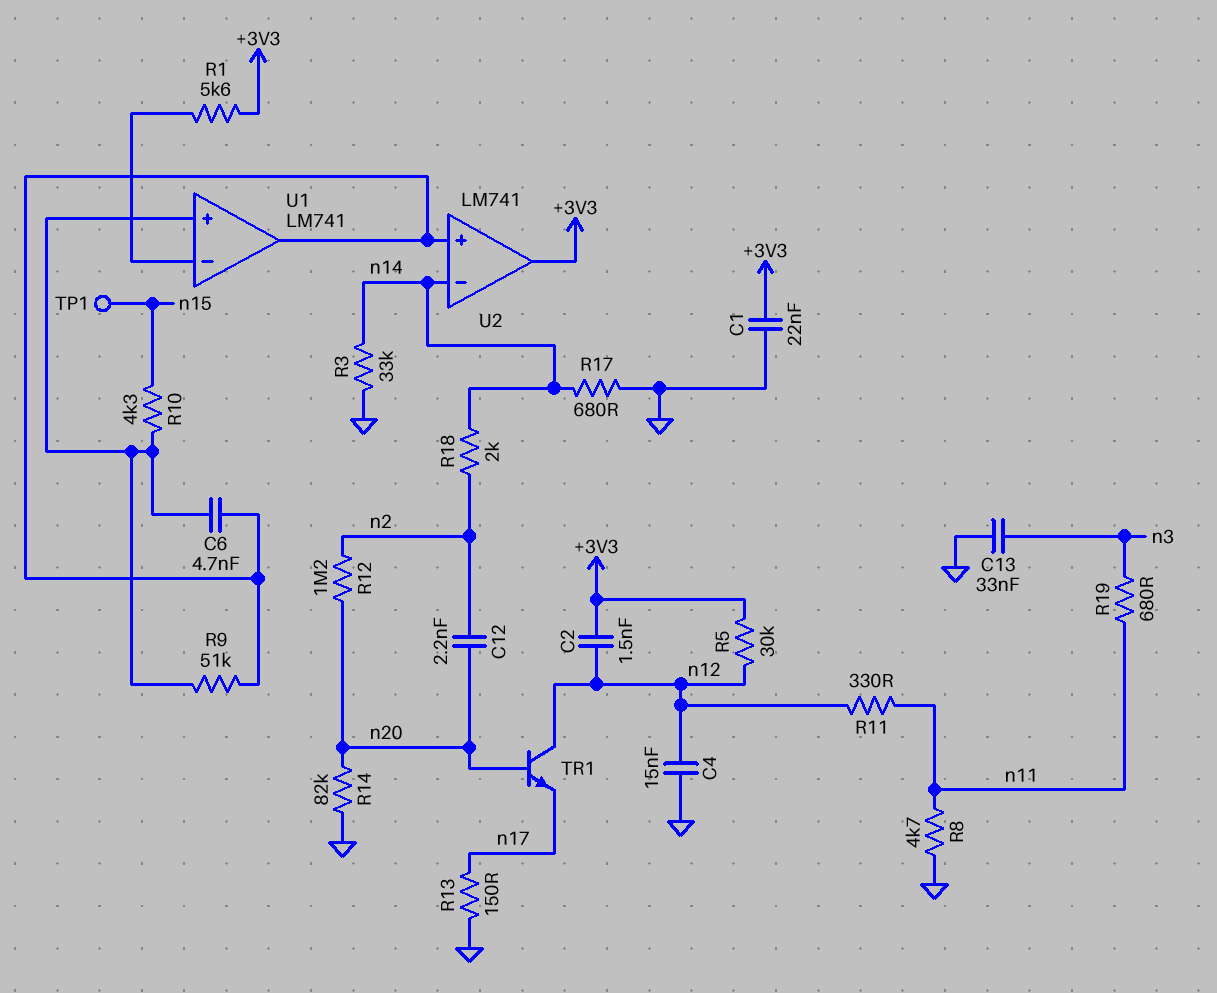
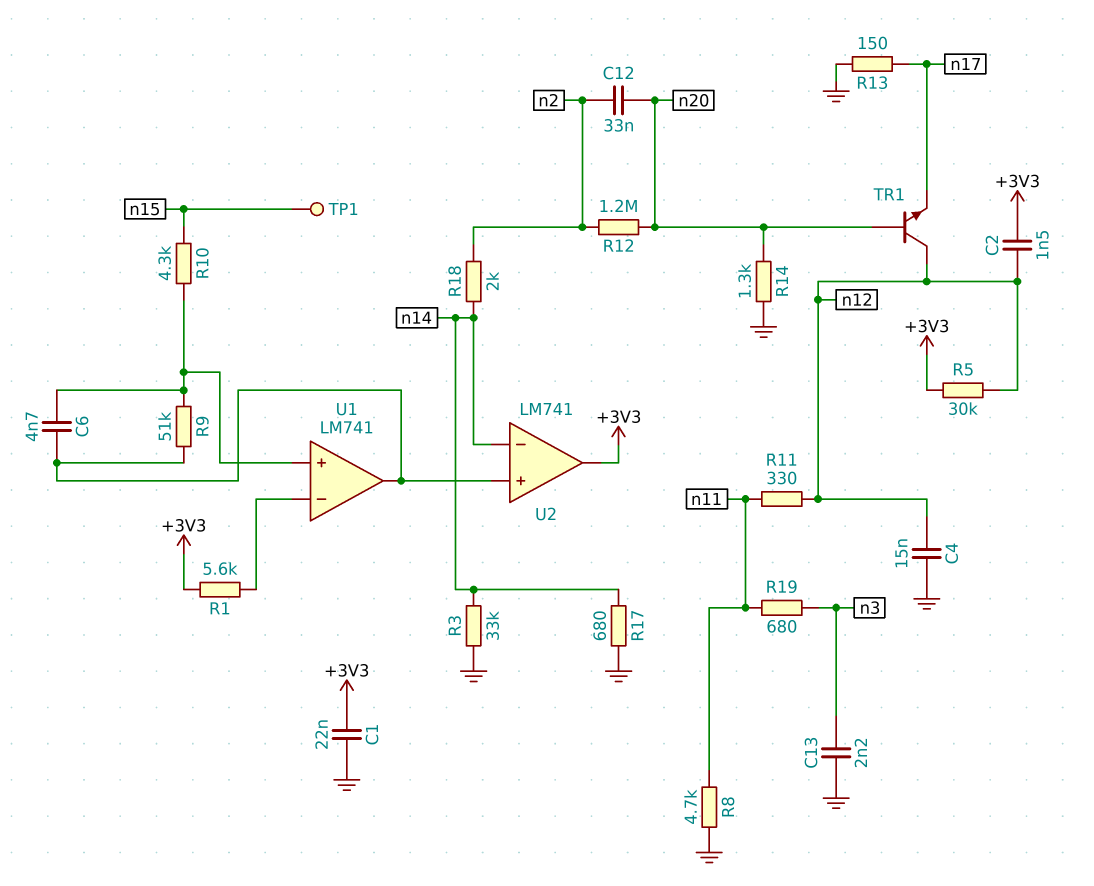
C12: 2.2nF (n2, n20) -> 33nF (n2, n20)
C13: 33nF (GND, n3) -> 2.2nF (GND, n3)
R14: 82k (GND, n20) -> 1.3k (GND, n20)

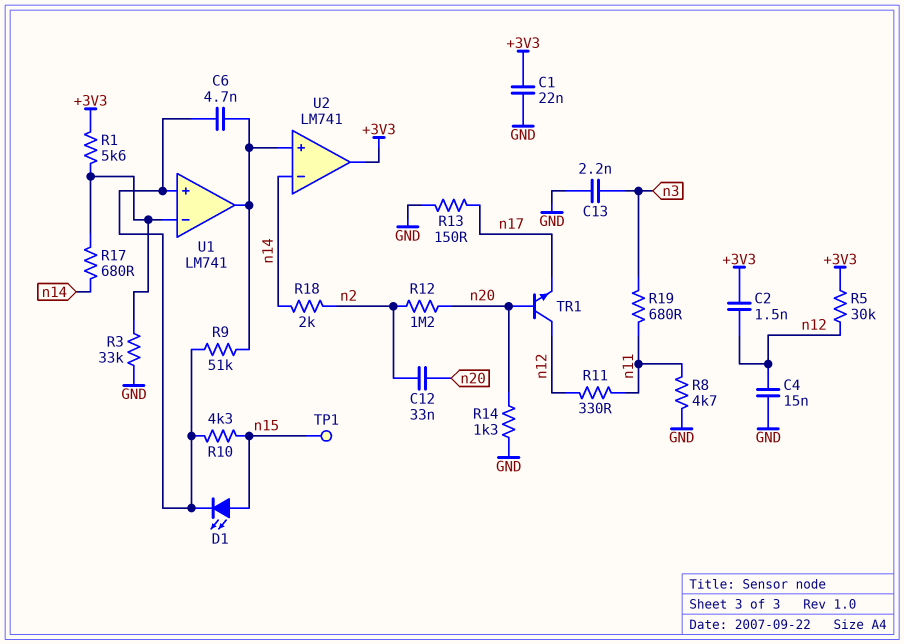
D1: none -> LED (A n15, K U1/in+)
R3: 33k (GND, n14) -> 33k (GND, U1/in-)
R17: 680 (GND, n14) -> 680 (U1/in-, n14)

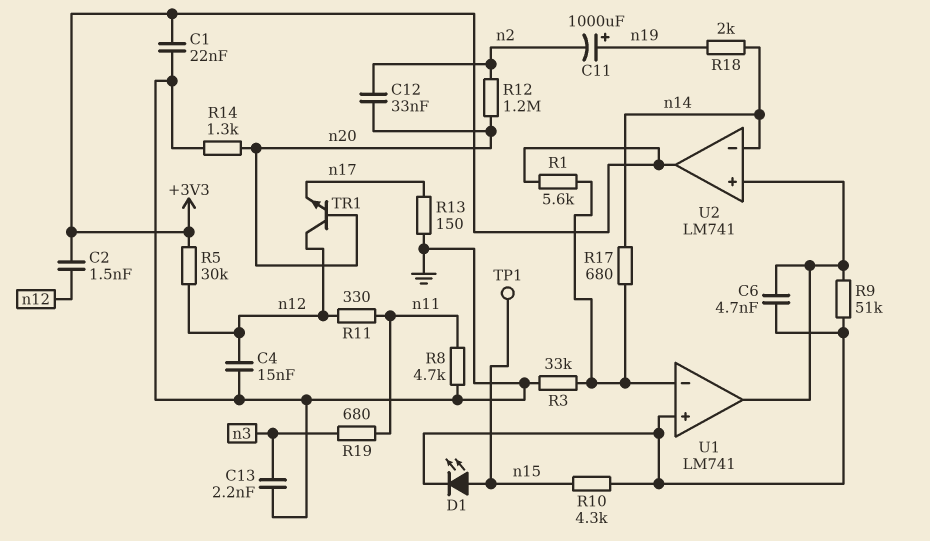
C11: none -> 1000uF (plus n19, minus n2)
R18: 2k (n2, n14) -> 2k (n14, n19)

